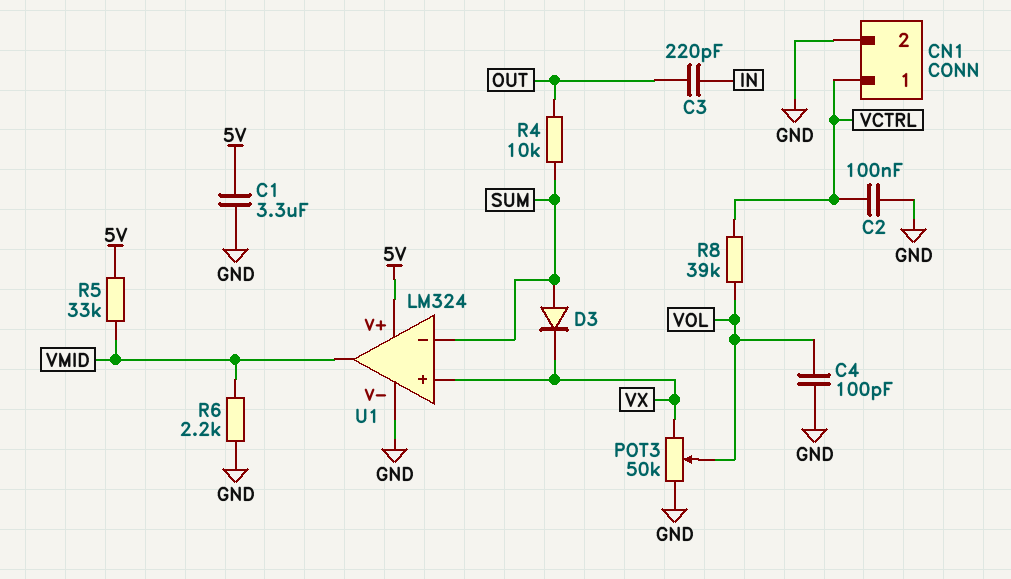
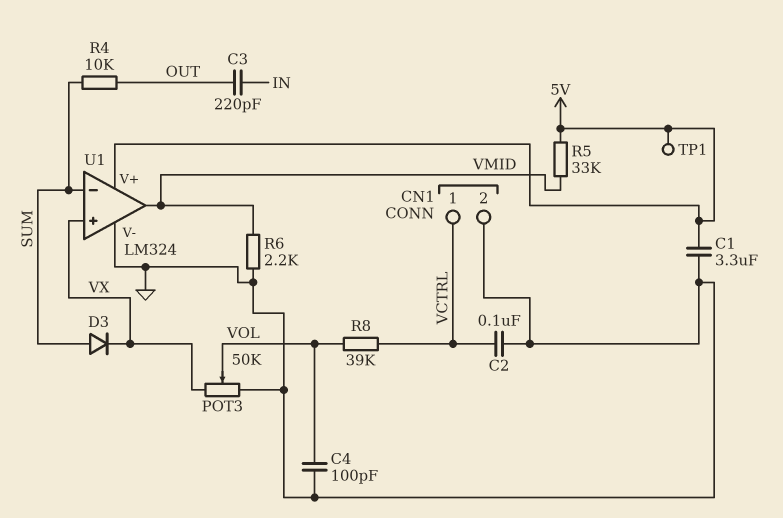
TP1: none -> test point (5V)

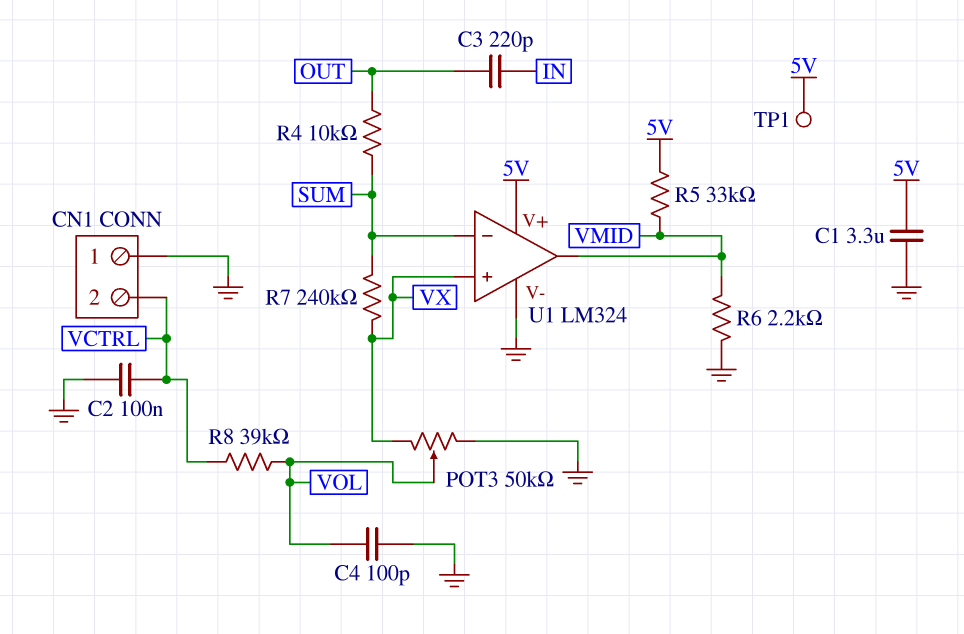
CN1 pin 1: VCTRL -> GND
CN1 pin 2: GND -> VCTRL
D3: diode (A SUM, K VX) -> none
R7: none -> 240k (SUM, VX)

